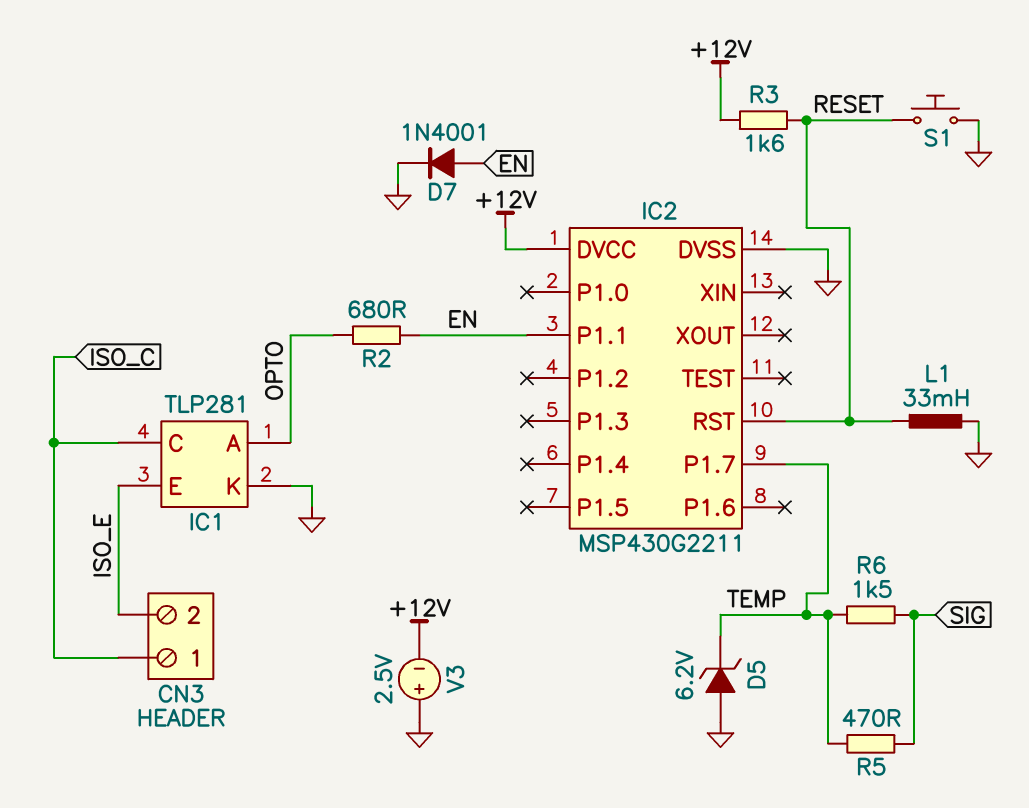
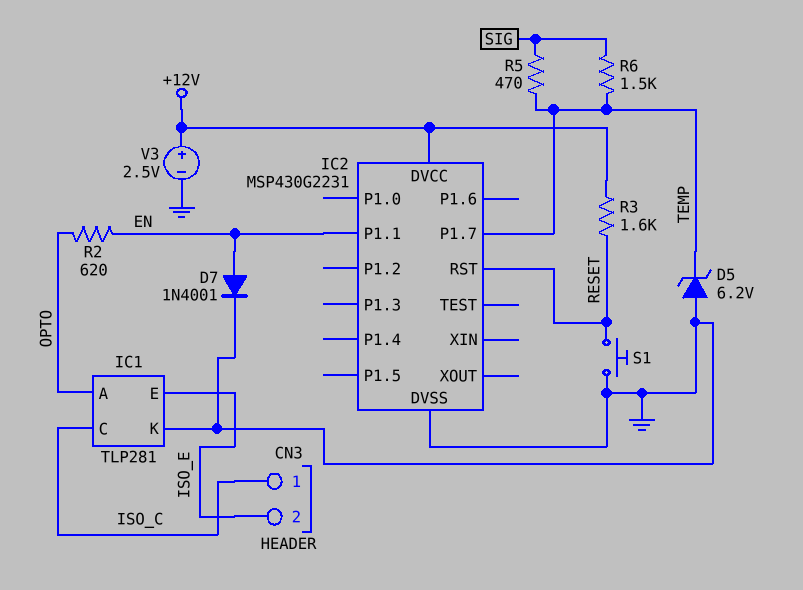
IC2: MSP430G2211 -> MSP430G2231
L1: 33mH (GND, RESET) -> none
R2: 680 (EN, OPTO) -> 620 (EN, OPTO)
V3: 2.5V (plus GND, minus +12V) -> 2.5V (plus +12V, minus GND)

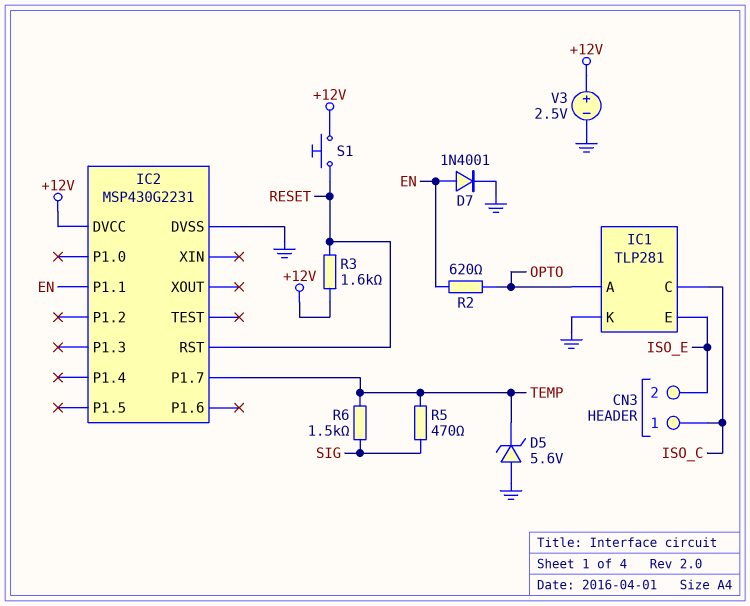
D5: zener 6.2V (A GND, K TEMP) -> zener 5.6V (A GND, K TEMP)
S1: button (GND, RESET) -> button (+12V, RESET)

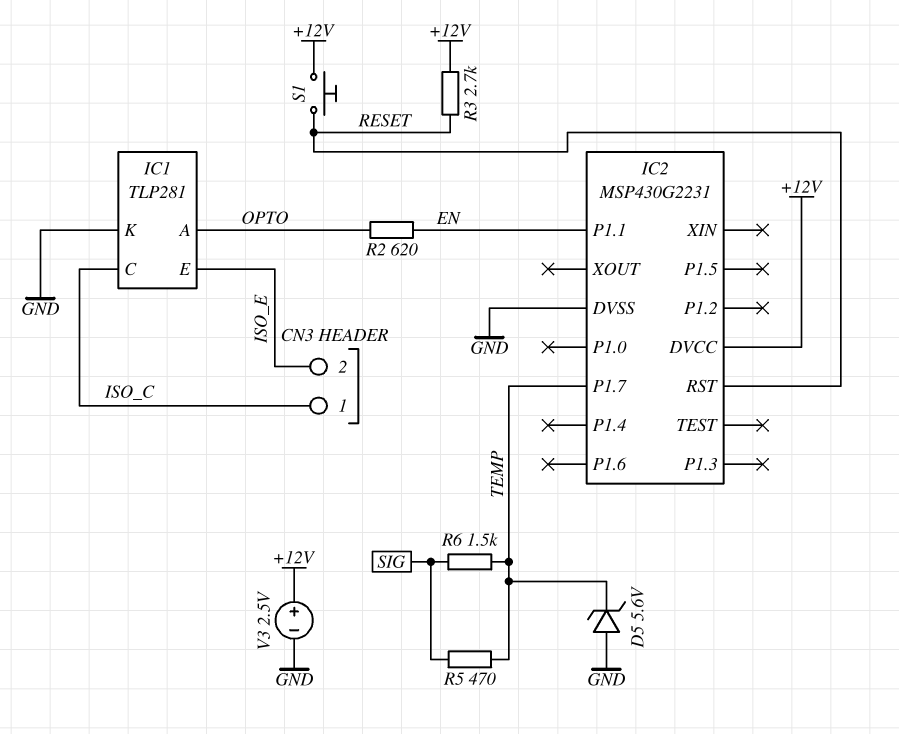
D7: diode 1N4001 (A EN, K GND) -> none
R3: 1.6k (+12V, RESET) -> 2.7k (+12V, RESET)

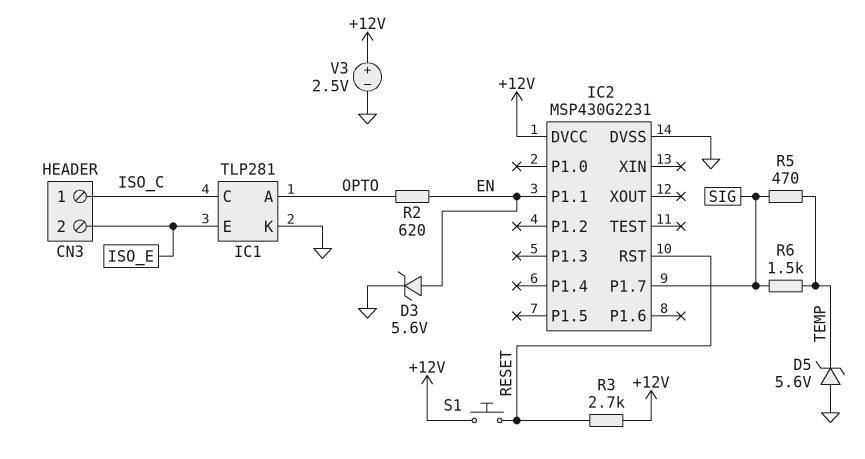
D3: none -> zener 5.6V (A EN, K GND)
IC2 pin P1.7: TEMP -> SIG

